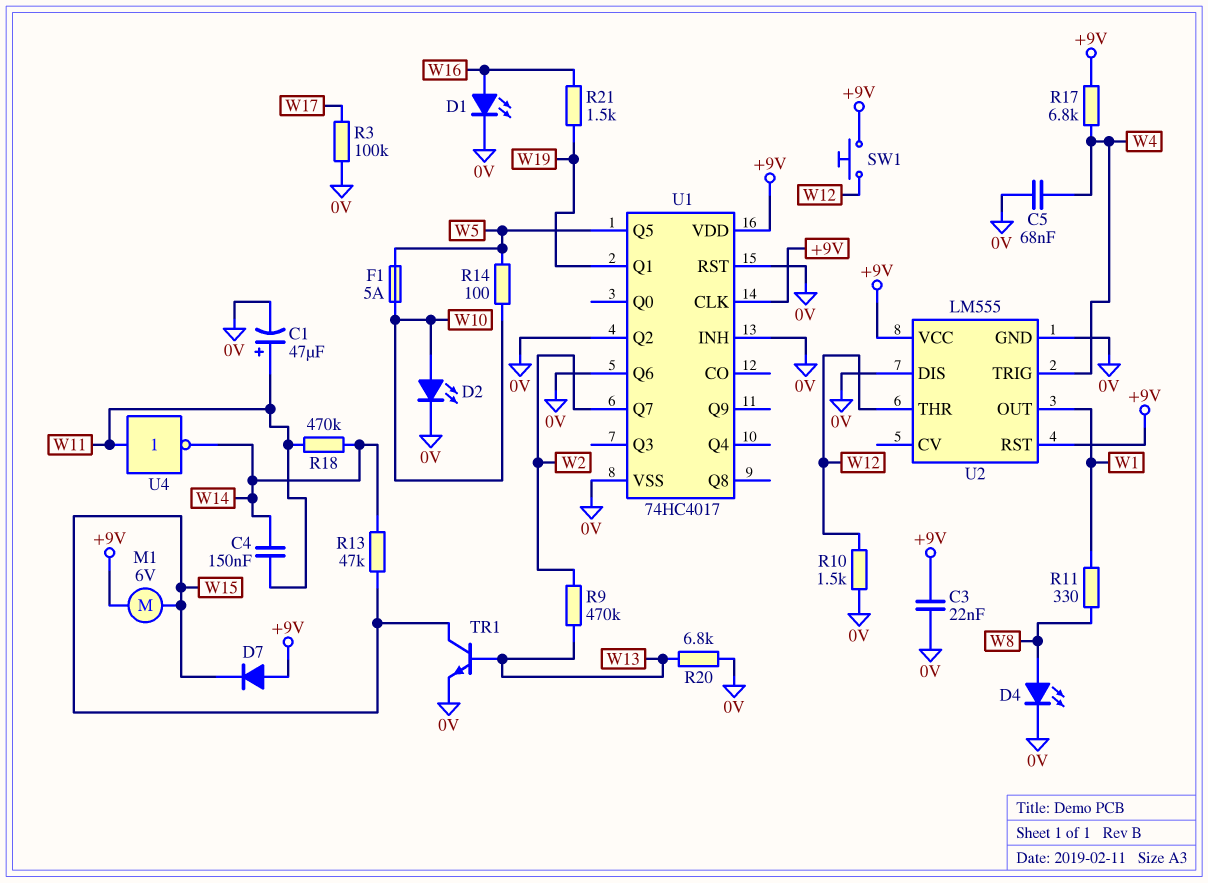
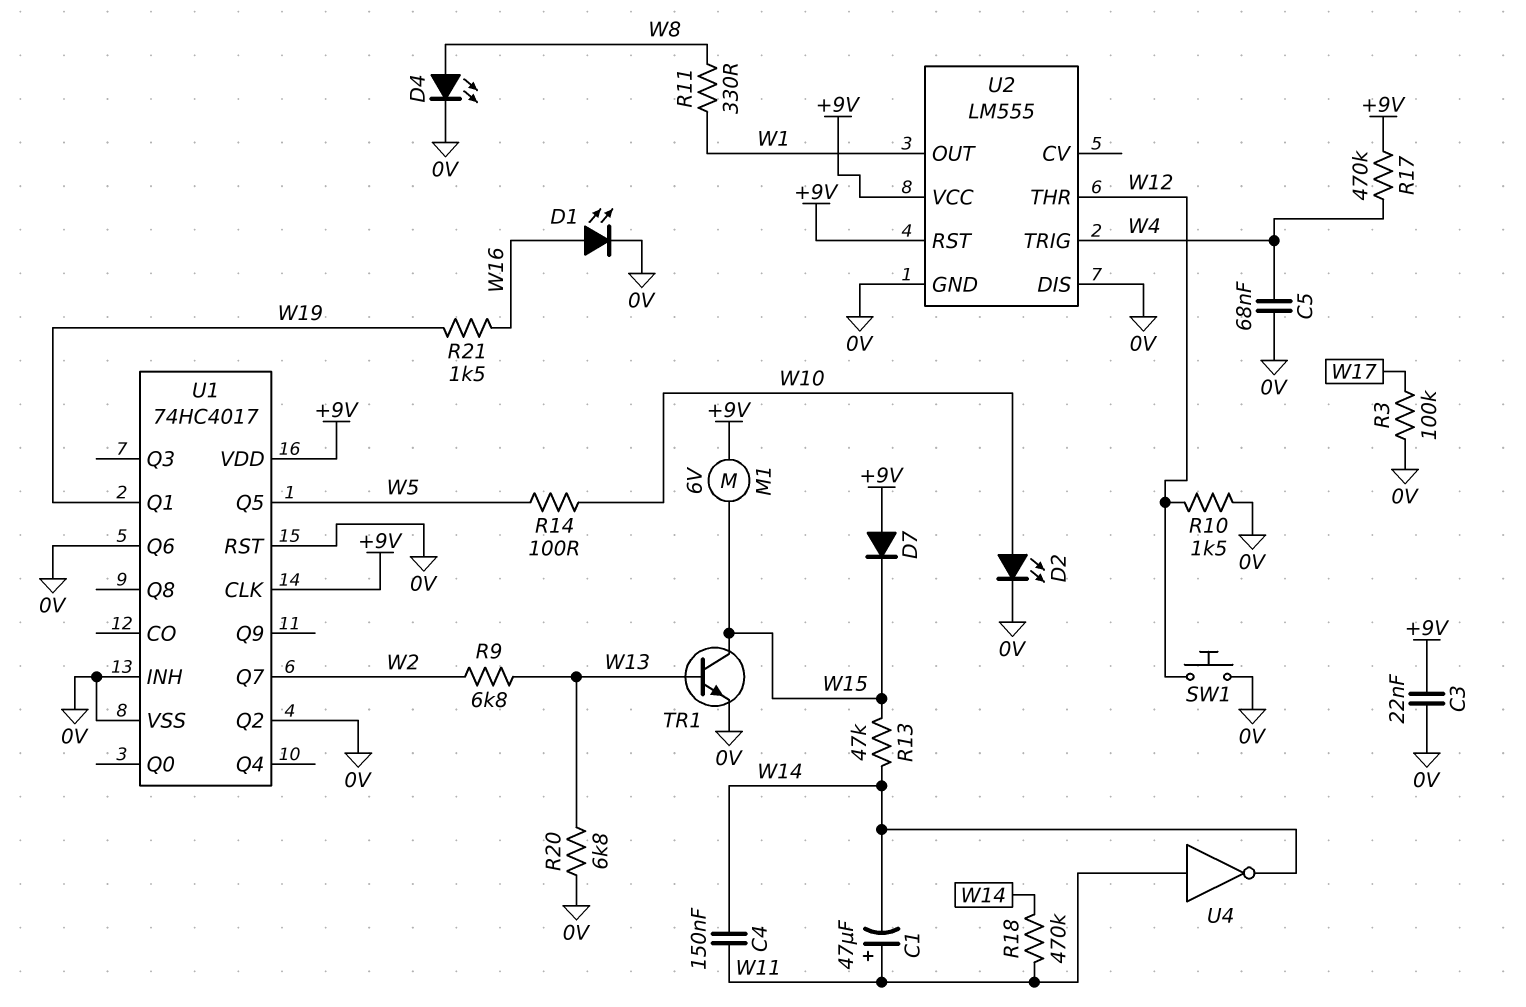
C1: 47uF (plus W11, minus 0V) -> 47uF (plus W11, minus W14)
F1: 5A (W5, W10) -> none
R9: 470k (W2, W13) -> 6.8k (W2, W13)
R17: 6.8k (+9V, W4) -> 470k (+9V, W4)
SW1: button (+9V, W12) -> button (0V, W12)

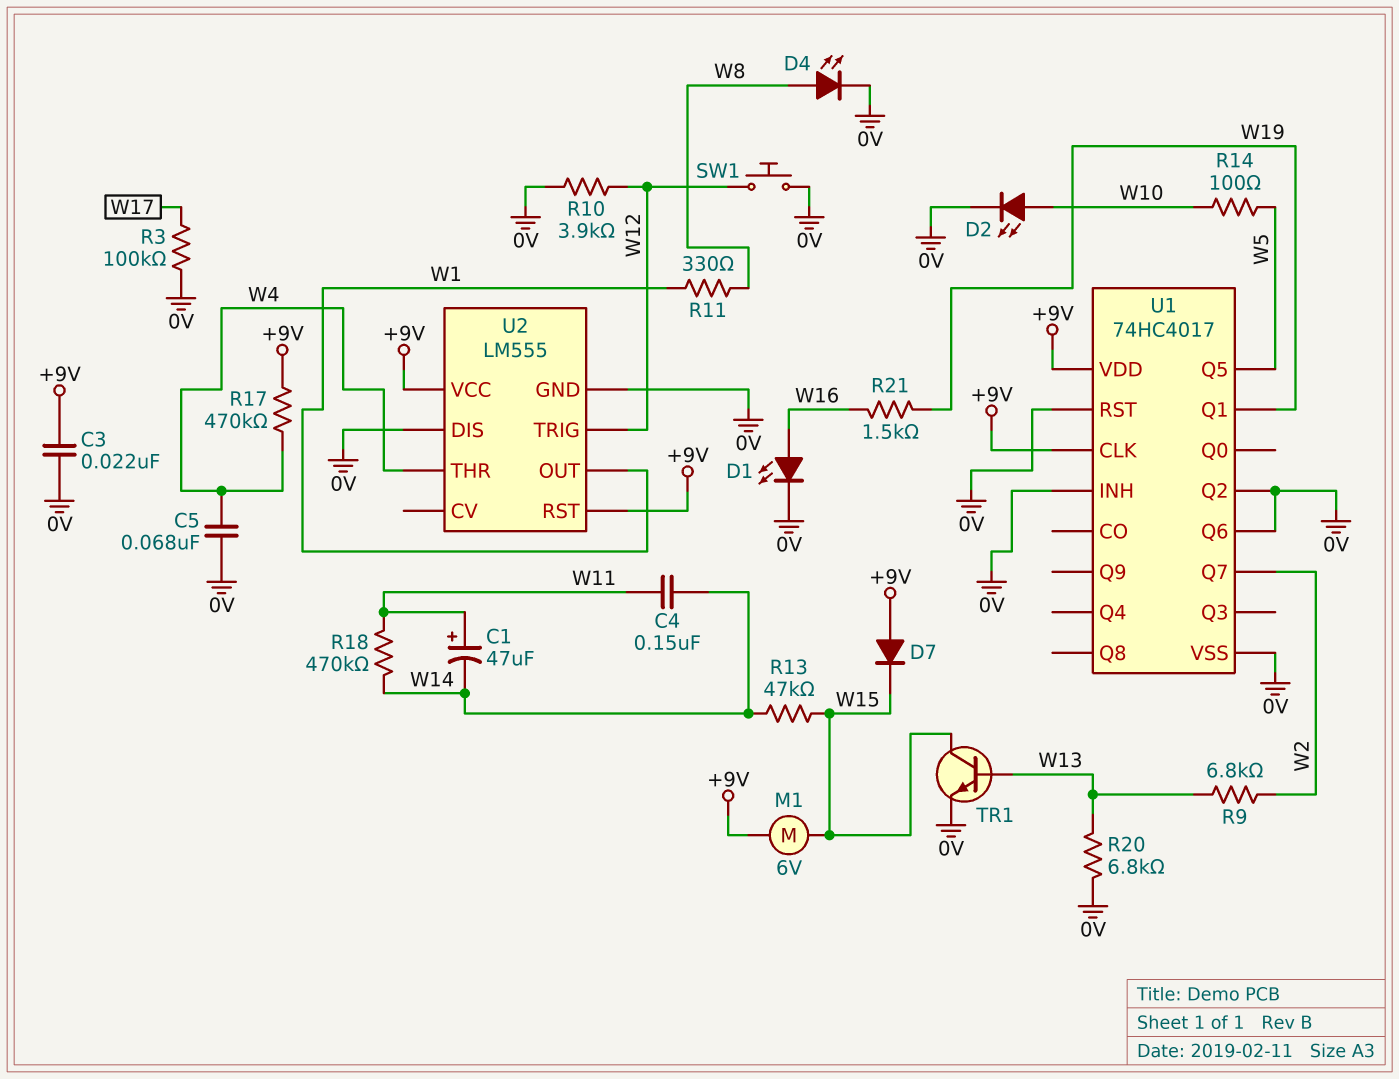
R10: 1.5k (0V, W12) -> 3.9k (0V, W12)
U2 pin THR: W12 -> W4
U2 pin TRIG: W4 -> W12
U4: NOT (in W11, out W14) -> none

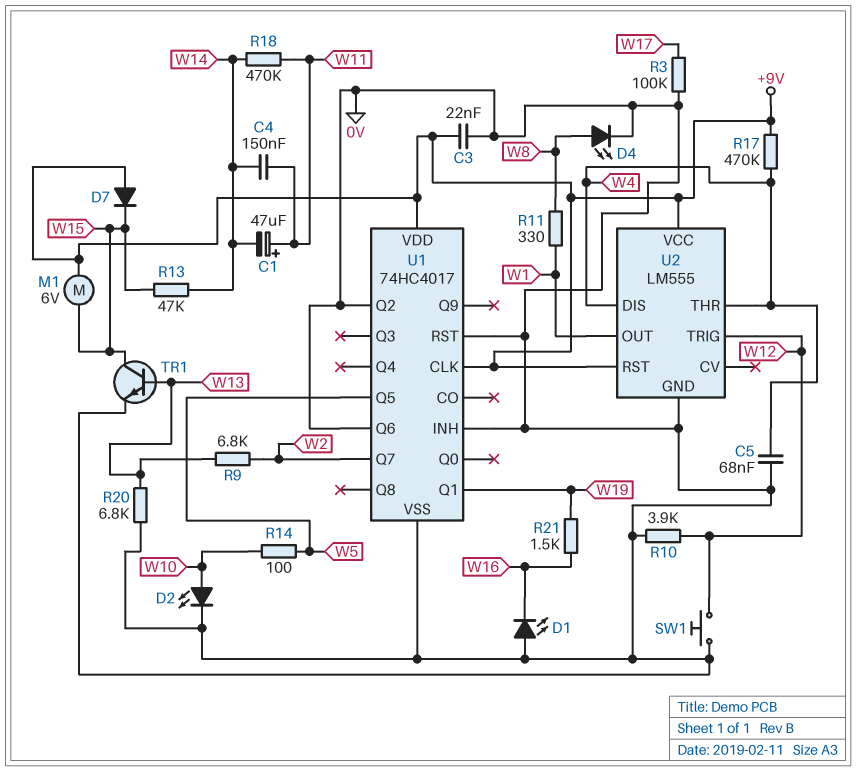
D1: LED (A W16, K 0V) -> LED (A 0V, K W16)
U2 pin DIS: 0V -> W4

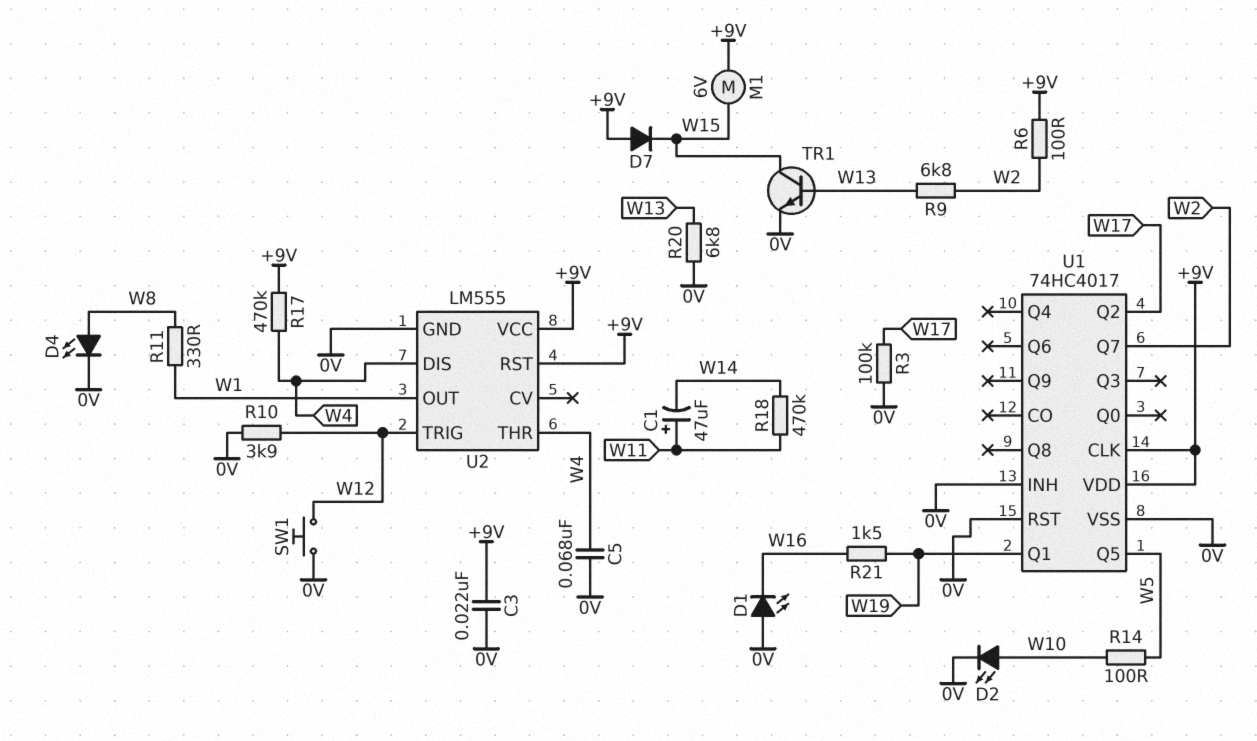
C4: 150nF (W11, W14) -> none
R6: none -> 100 (+9V, W2)
R13: 47k (W14, W15) -> none
U1 pin Q2: 0V -> W17
U1 pin Q6: 0V -> none

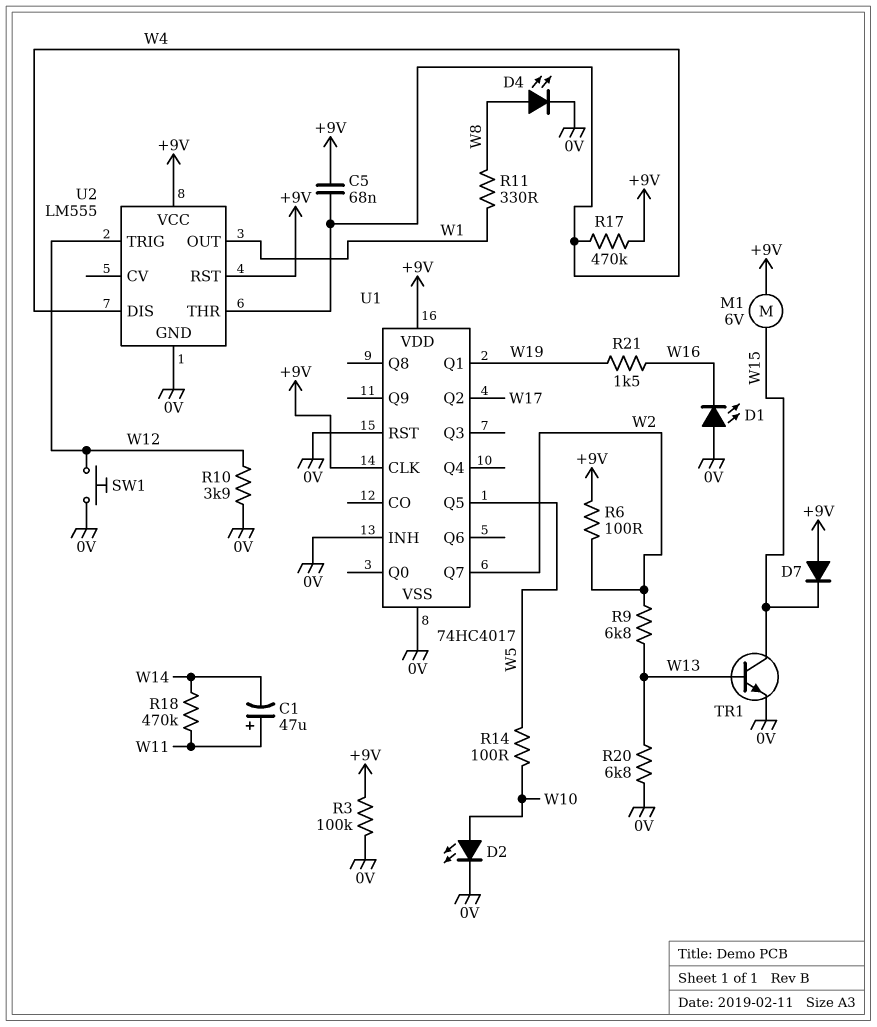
C3: 22nF (+9V, 0V) -> none
C5: 68nF (0V, W4) -> 68nF (+9V, W4)
R3: 100k (0V, W17) -> 100k (+9V, 0V)

